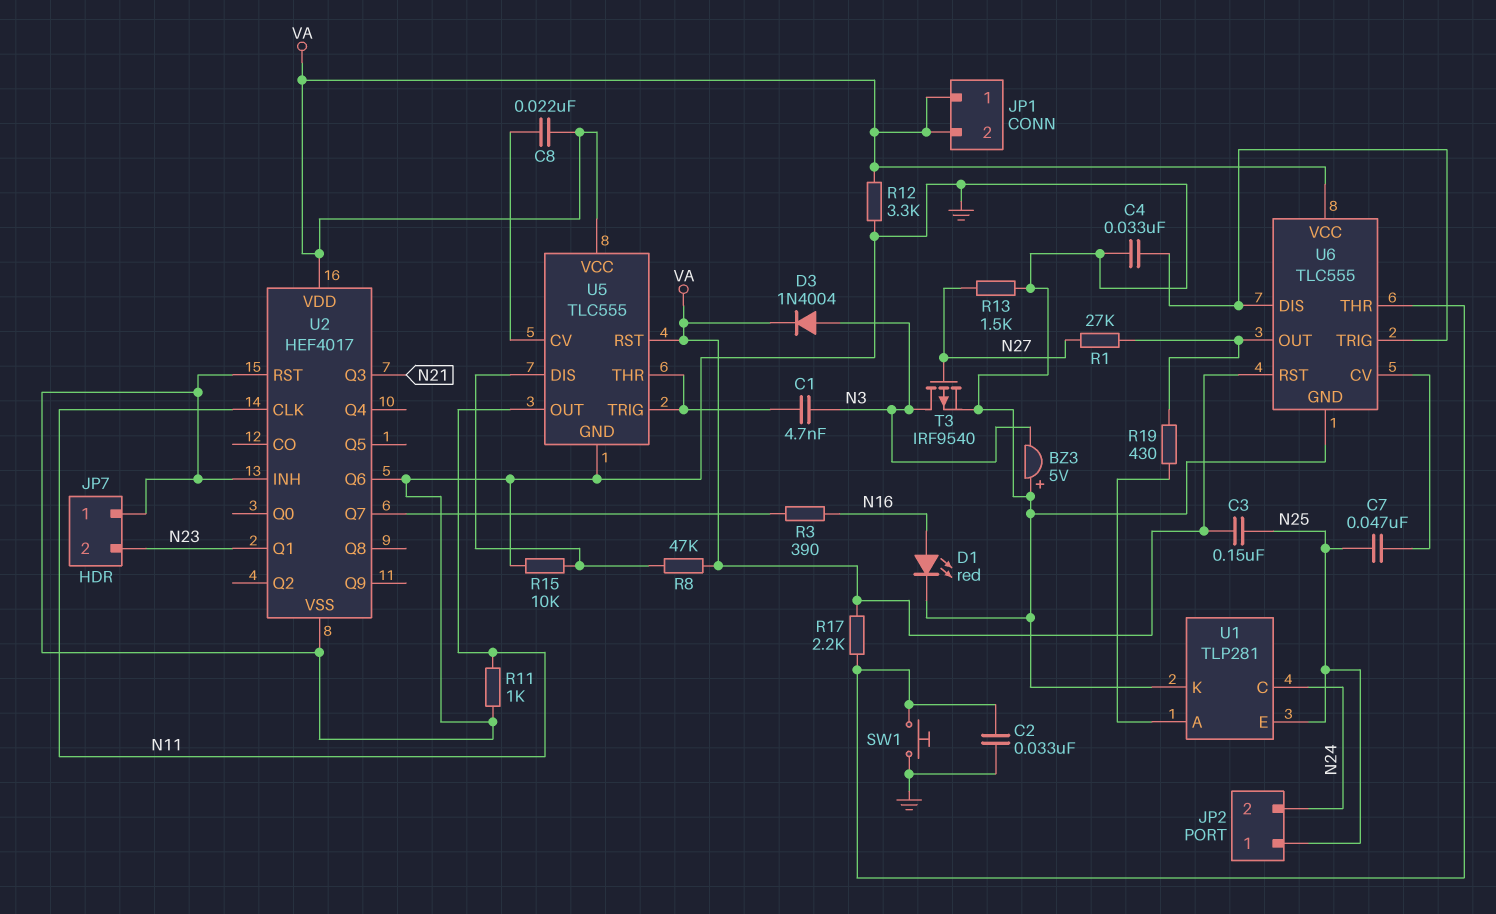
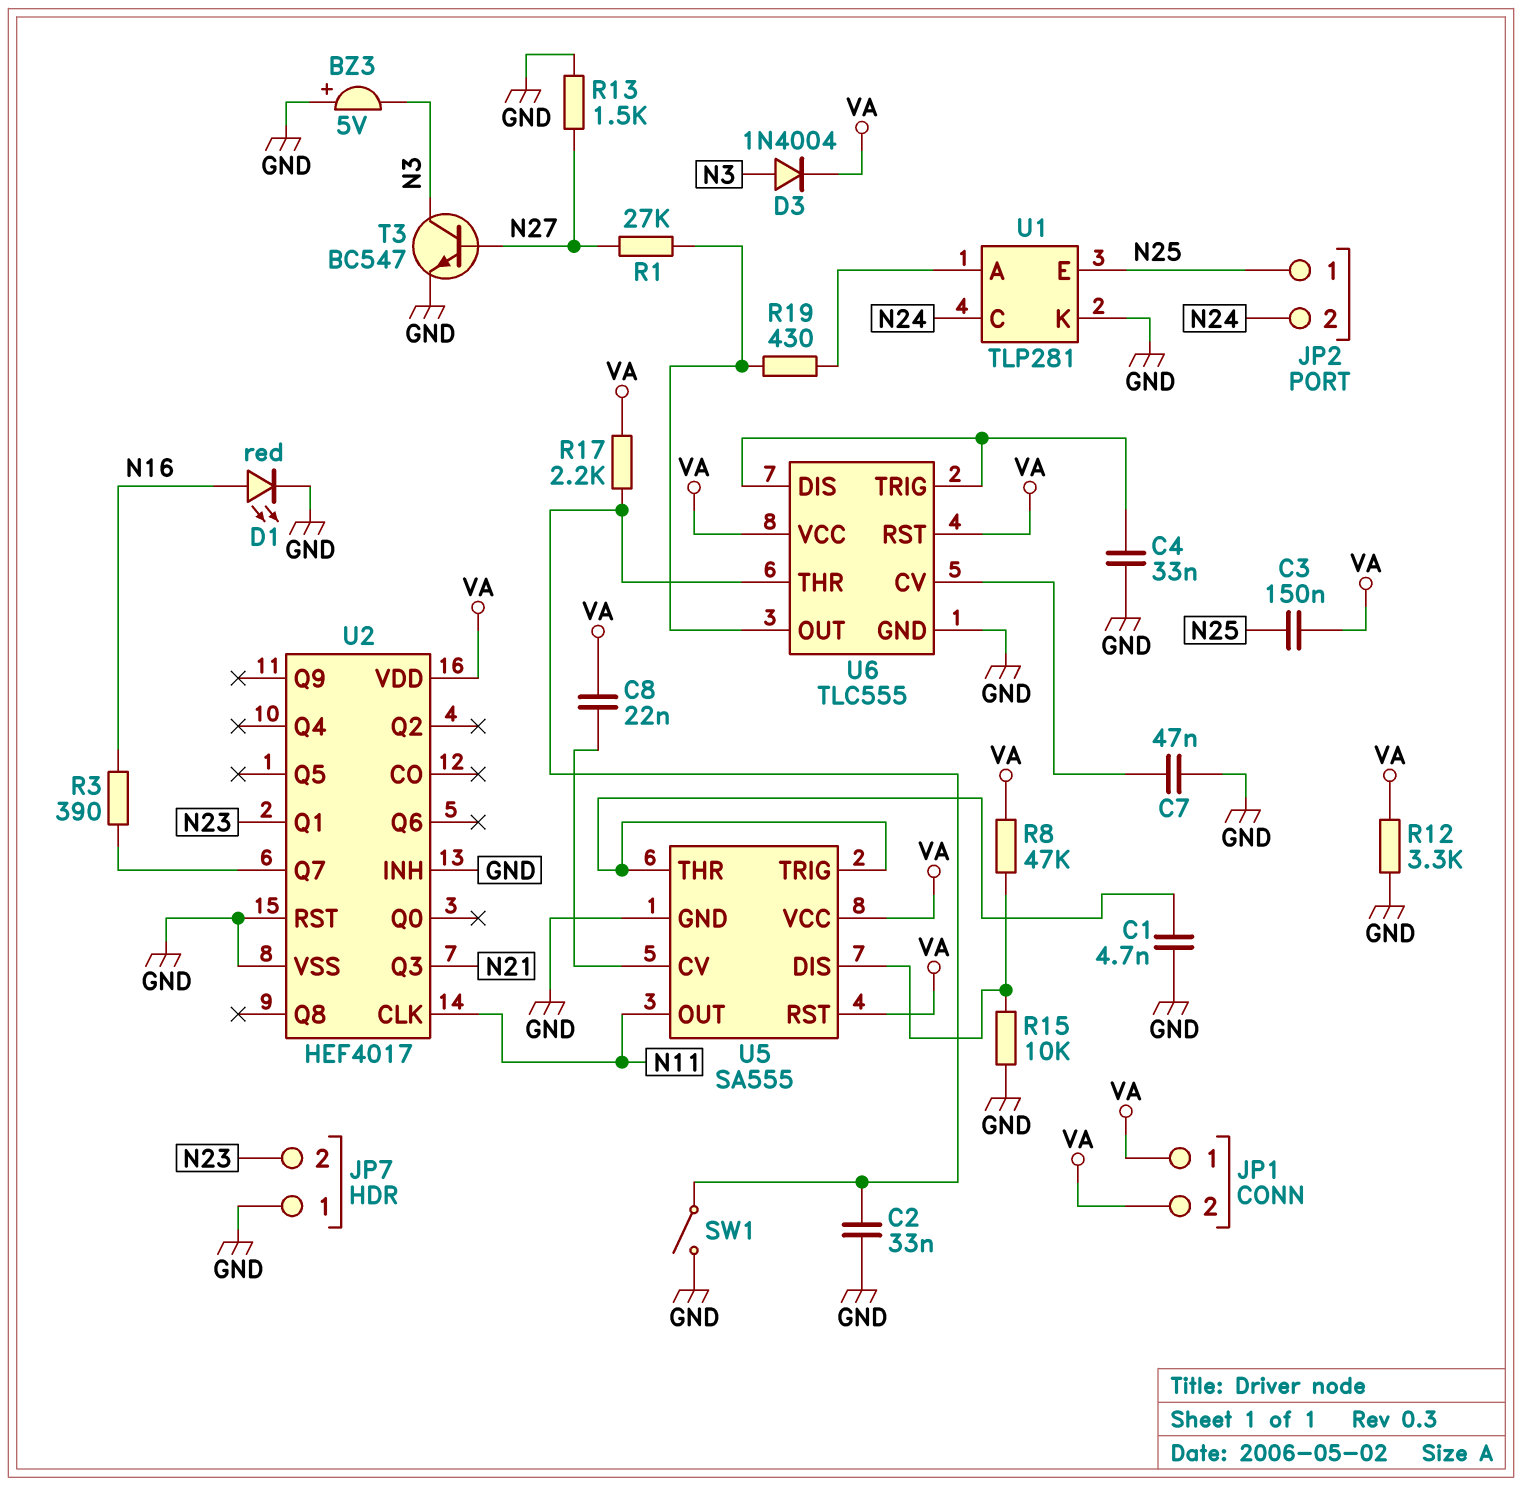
C1: 4.7nF (N3, U5/THR) -> 4.7nF (GND, U5/THR)
C7: 47nF (N25, U6/CV) -> 47nF (GND, U6/CV)
R11: 1k (GND, N11) -> none
SW1: button (GND, U6/THR) -> switch (GND, U6/THR)
T3: PMOS IRF9540 (G N27, D N3, S GND) -> NPN BC547 (B N27, C N3, E GND)
U2 pin Q6: GND -> none
U5: TLC555 -> SA555

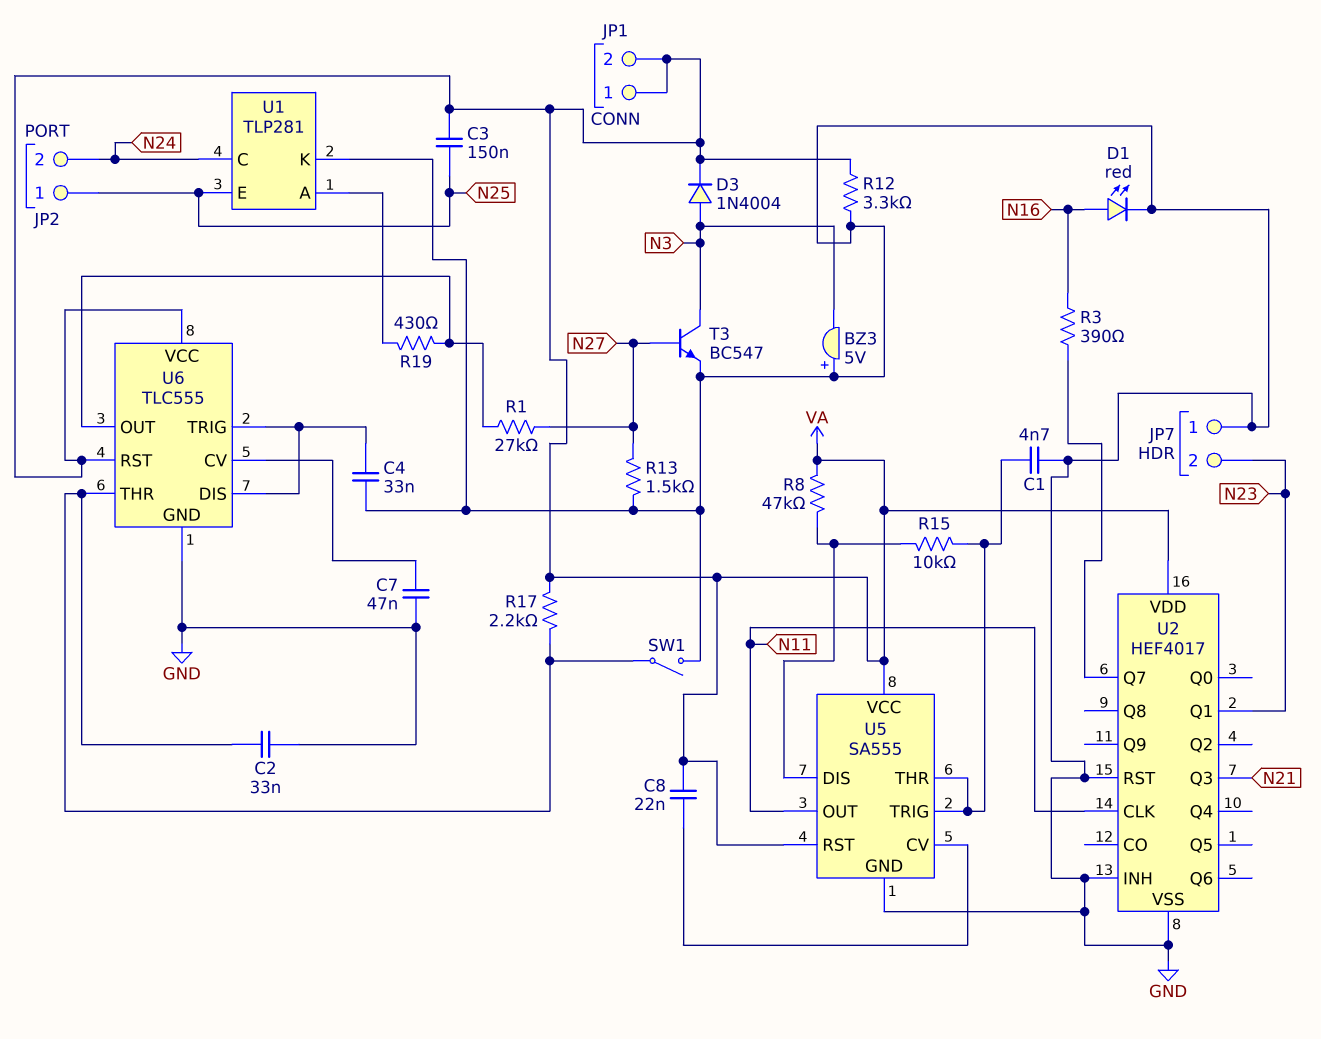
R15: 10k (GND, U5/DIS) -> 10k (U5/DIS, U5/THR)

